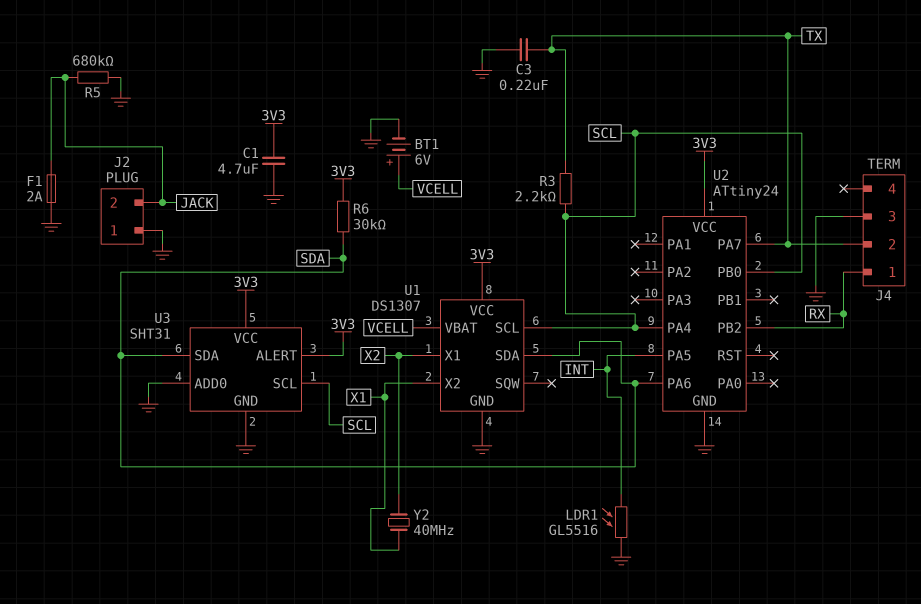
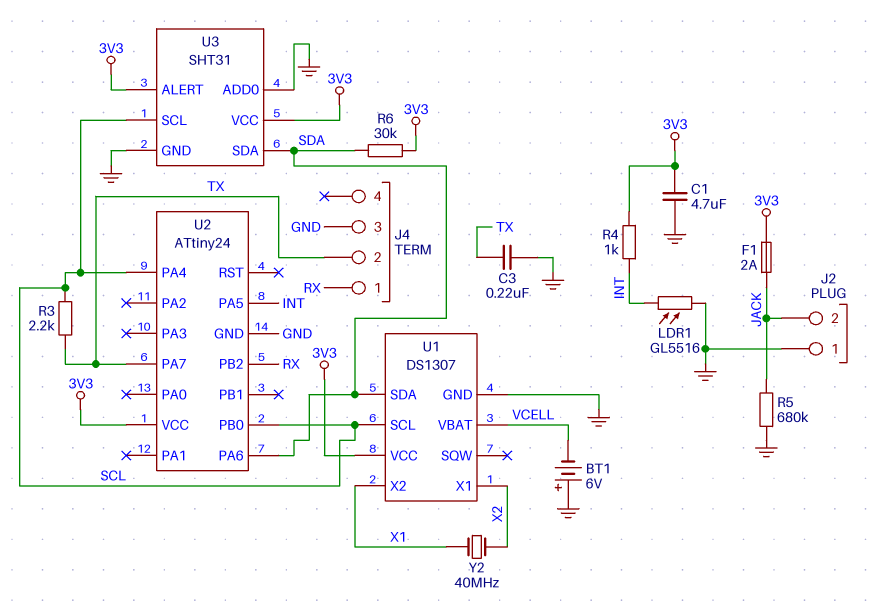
BT1: 6V (plus VCELL, minus GND) -> 6V (plus GND, minus VCELL)
F1: 2A (GND, JACK) -> 2A (3V3, JACK)
R4: none -> 1k (3V3, INT)

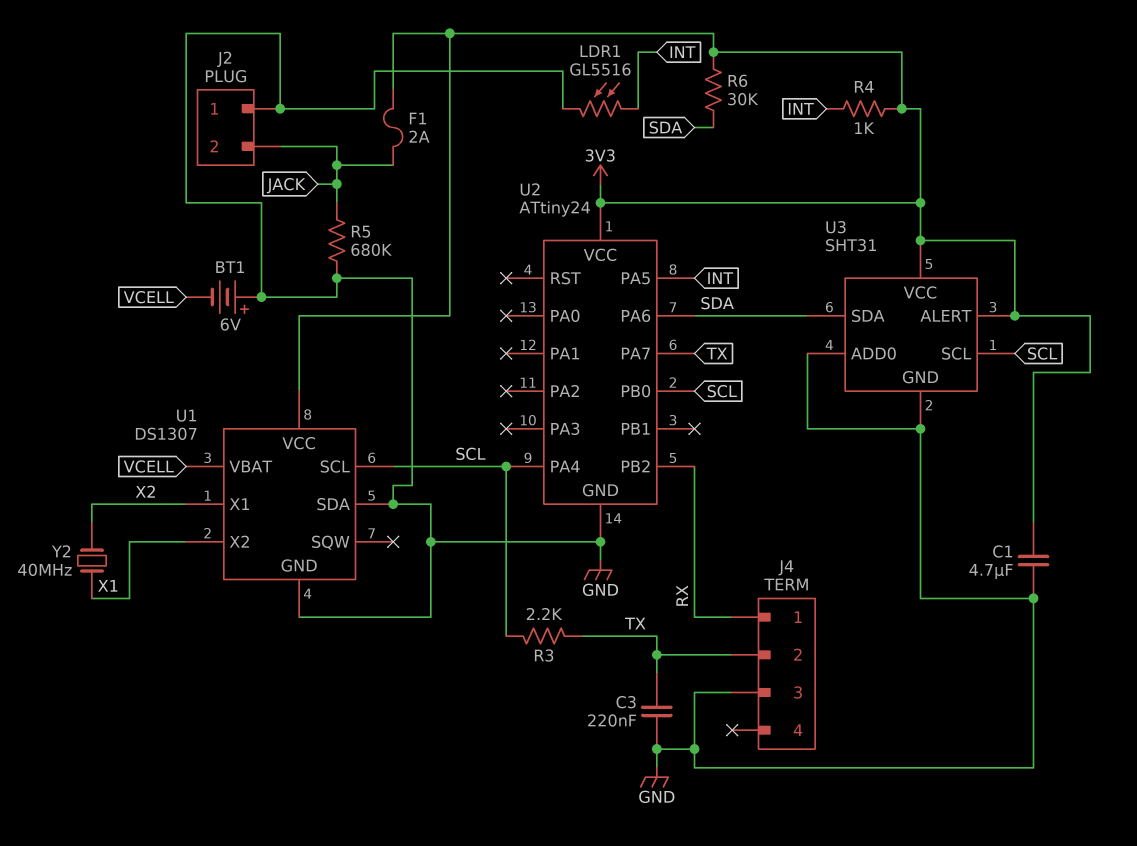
U1 pin SDA: SDA -> GND

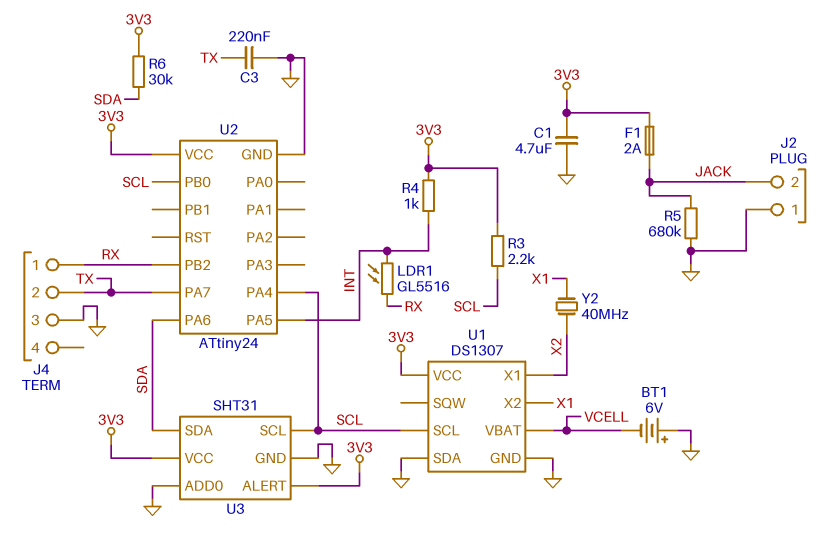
LDR1: GL5516 (GND, INT) -> GL5516 (INT, RX)
R3: 2.2k (SCL, TX) -> 2.2k (3V3, SCL)

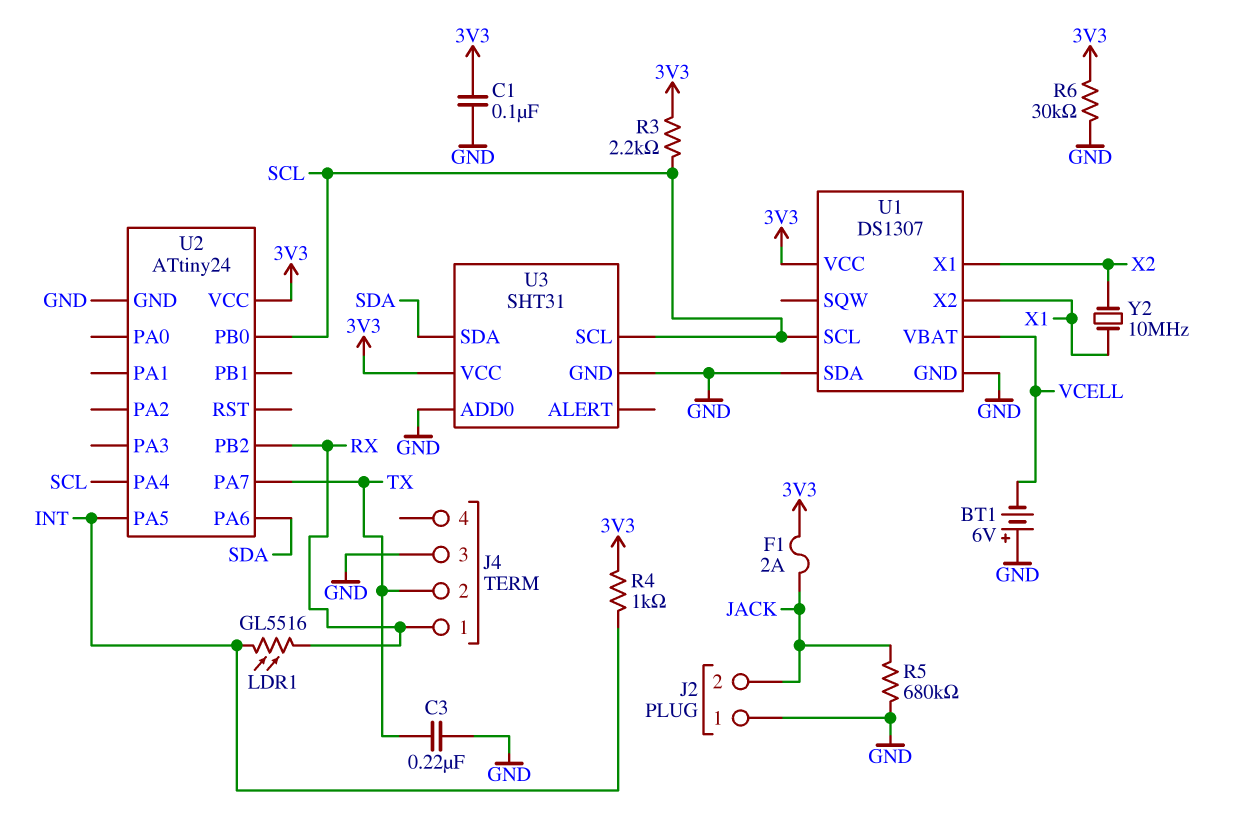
C1: 4.7uF (3V3, GND) -> 100nF (3V3, GND)
R6: 30k (3V3, SDA) -> 30k (3V3, GND)
U3 pin ALERT: 3V3 -> none
Y2: 40MHz (X1, X2) -> 10MHz (X1, X2)

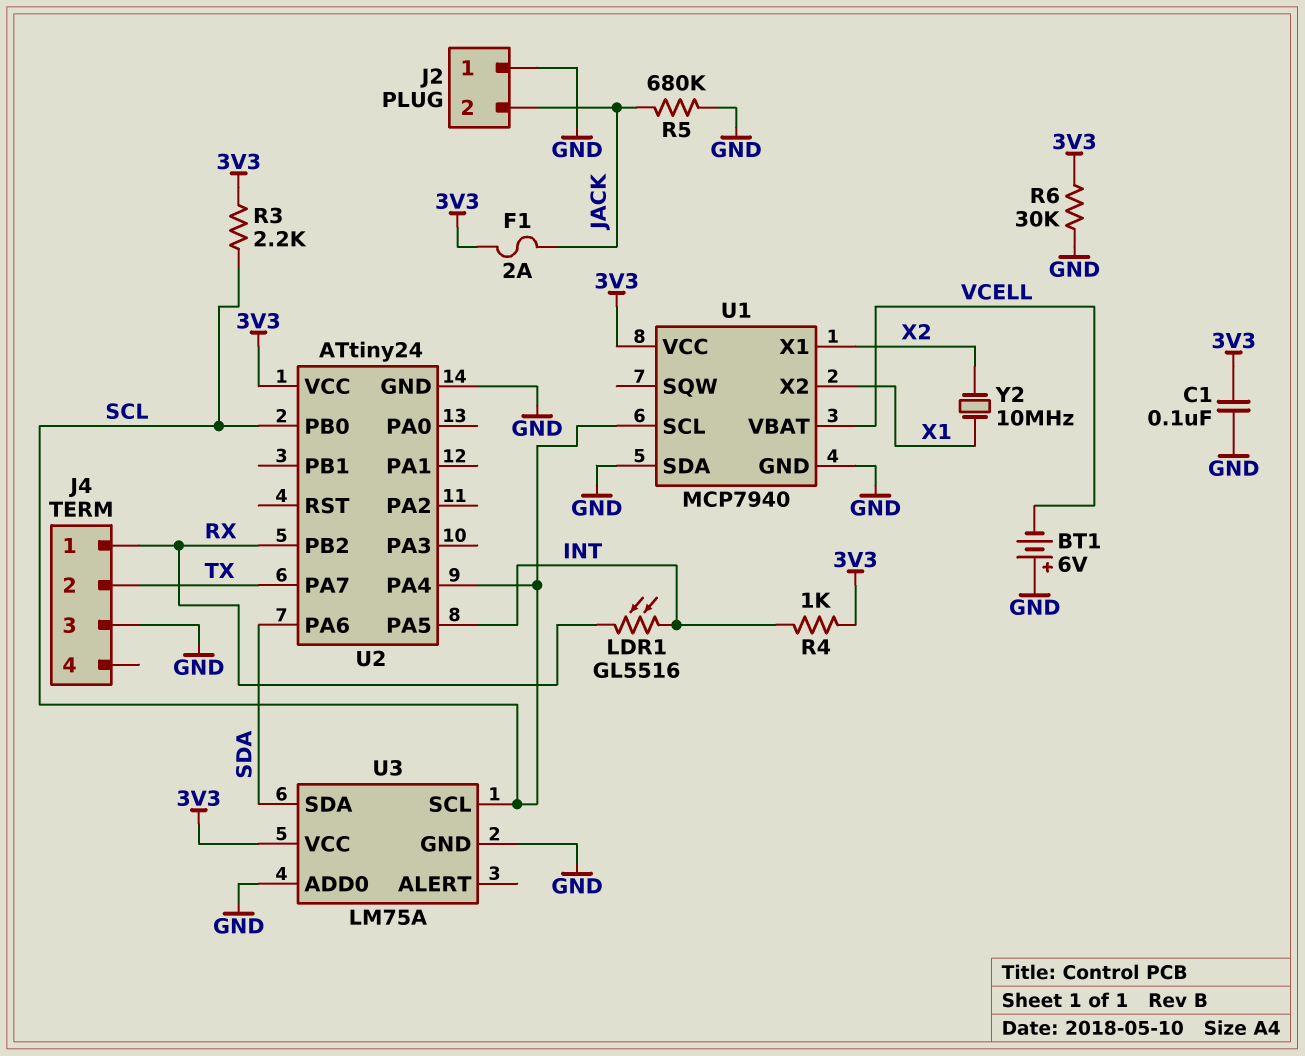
C3: 220nF (GND, TX) -> none
U1: DS1307 -> MCP7940
U3: SHT31 -> LM75A

